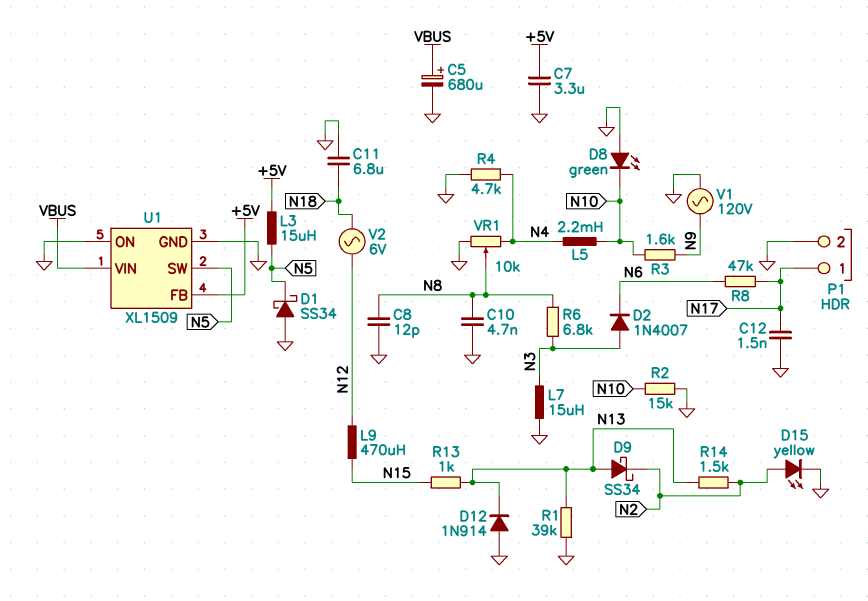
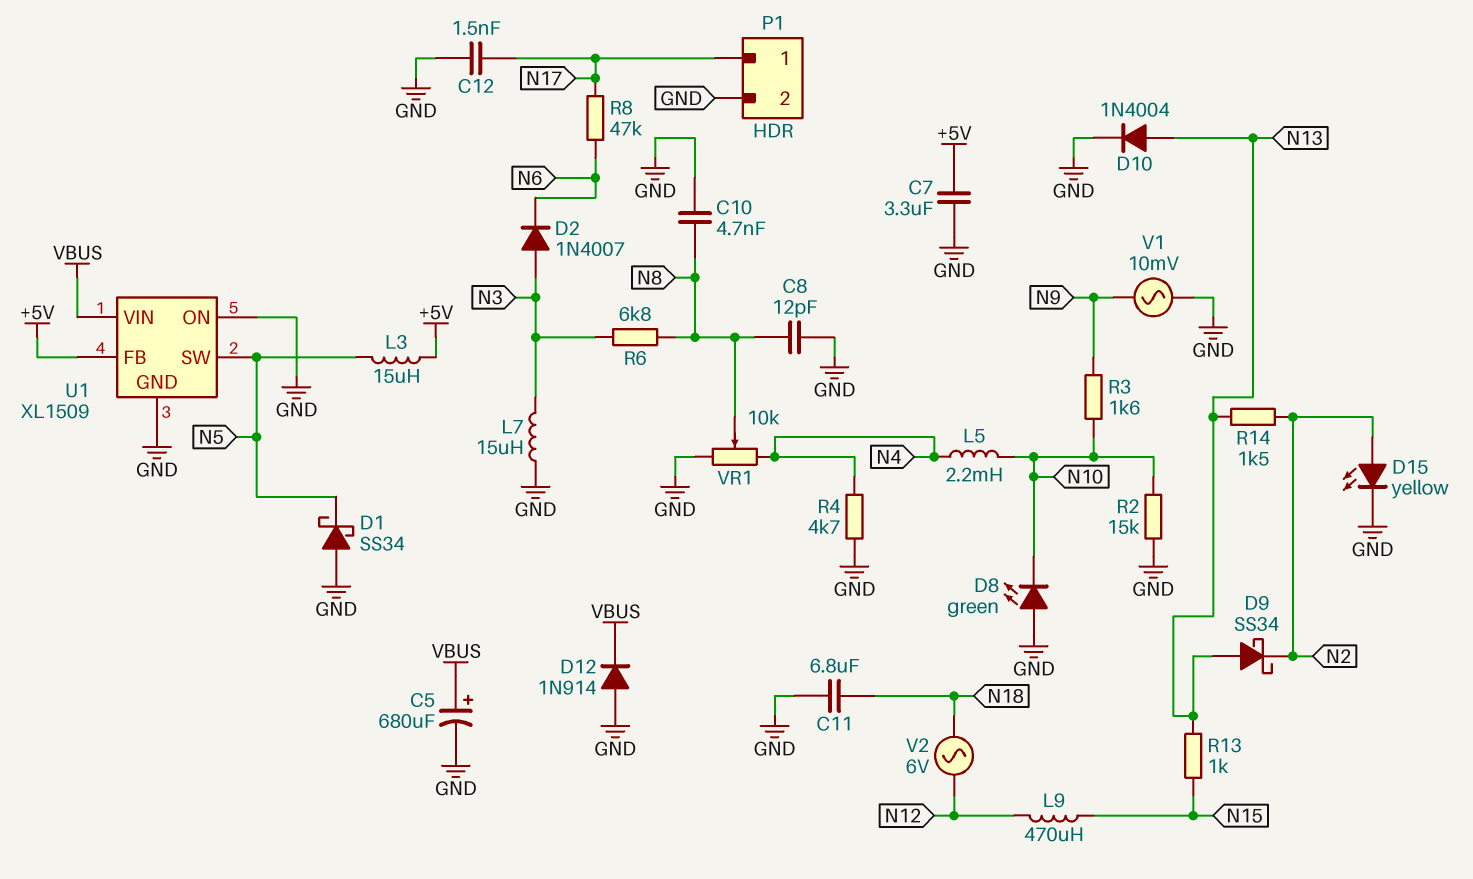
D10: none -> diode 1N4004 (A N13, K GND)
D12: diode 1N914 (A GND, K N13) -> diode 1N914 (A GND, K VBUS)
R1: 39k (GND, N13) -> none
V1: AC 120V (GND, N9) -> AC 10mV (GND, N9)

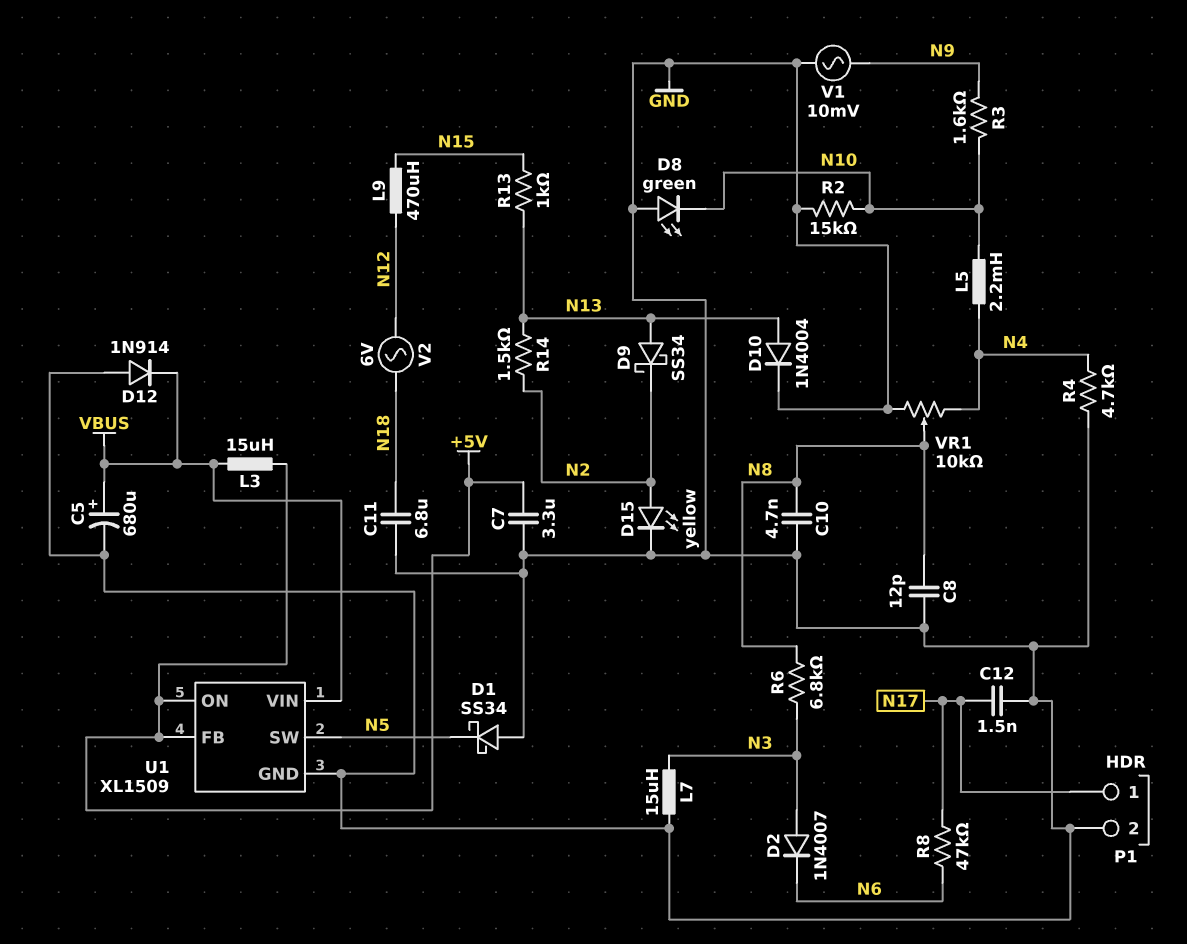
L3: 15uH (+5V, N5) -> 15uH (+5V, VBUS)
U1 pin ON: GND -> +5V

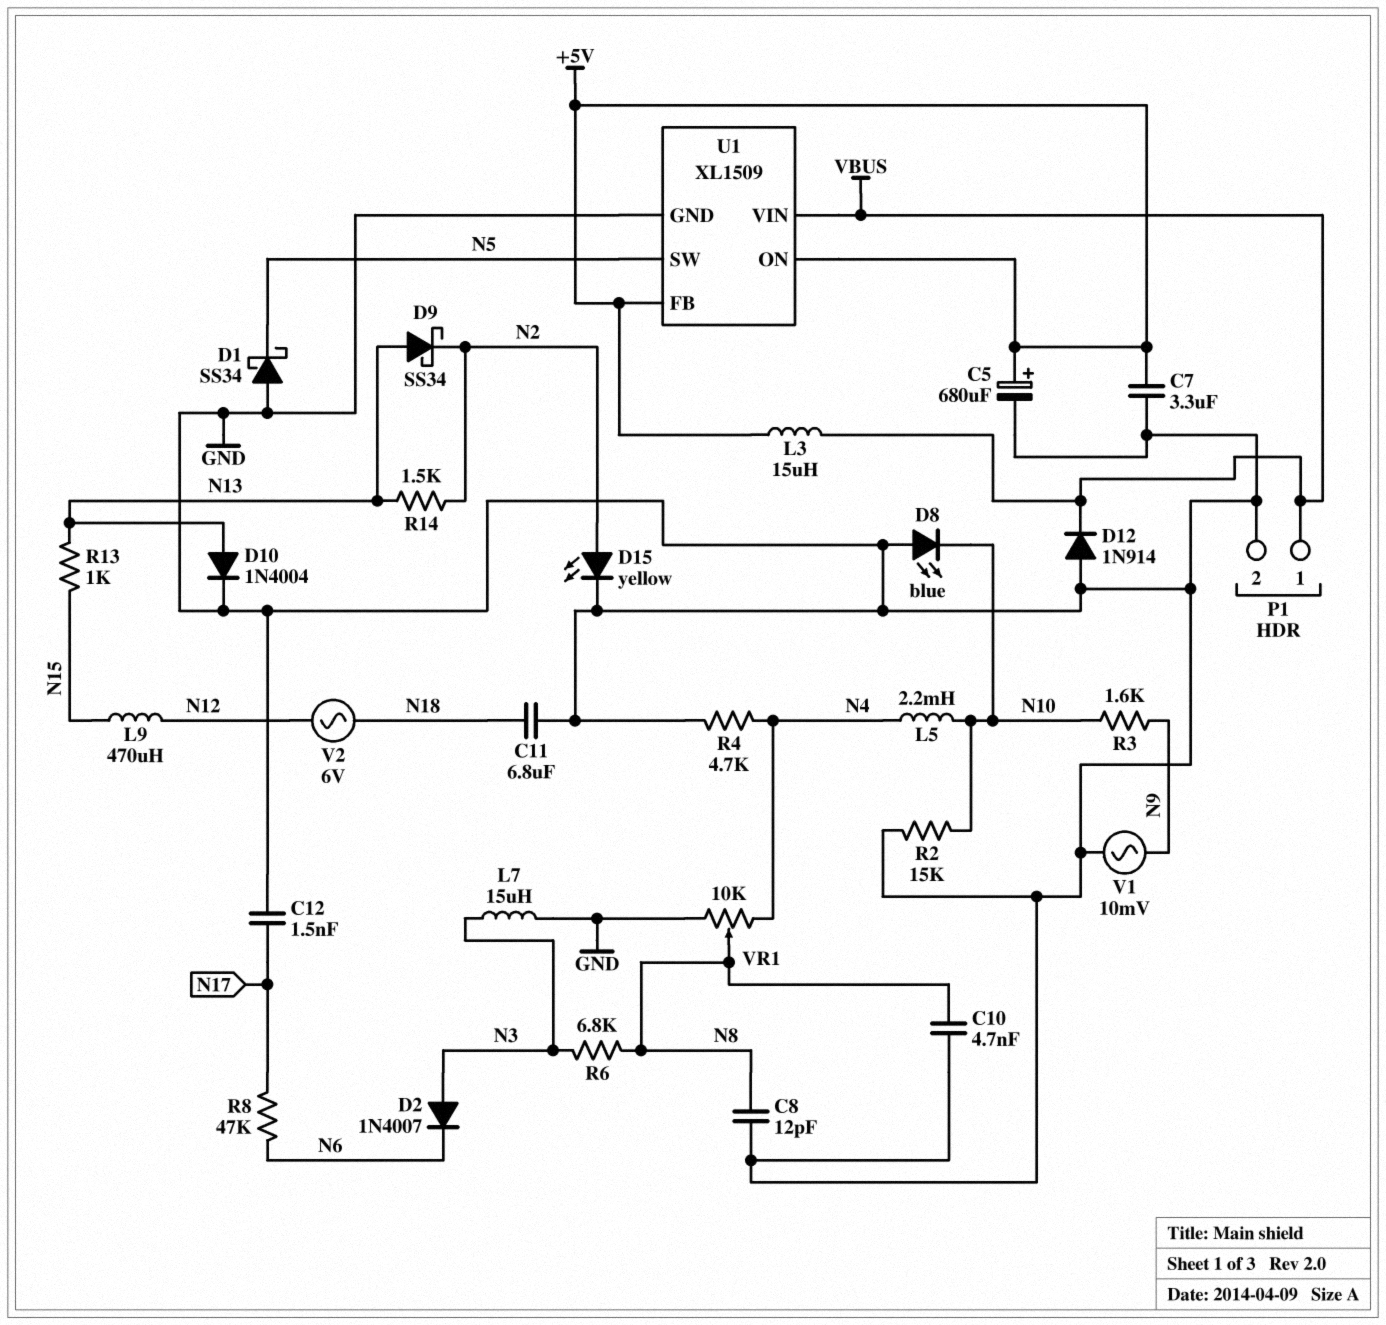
C5: 680uF (plus VBUS, minus GND) -> 680uF (plus +5V, minus GND)
D8: LED green (A GND, K N10) -> LED blue (A GND, K N10)
P1 pin 1: N17 -> VBUS

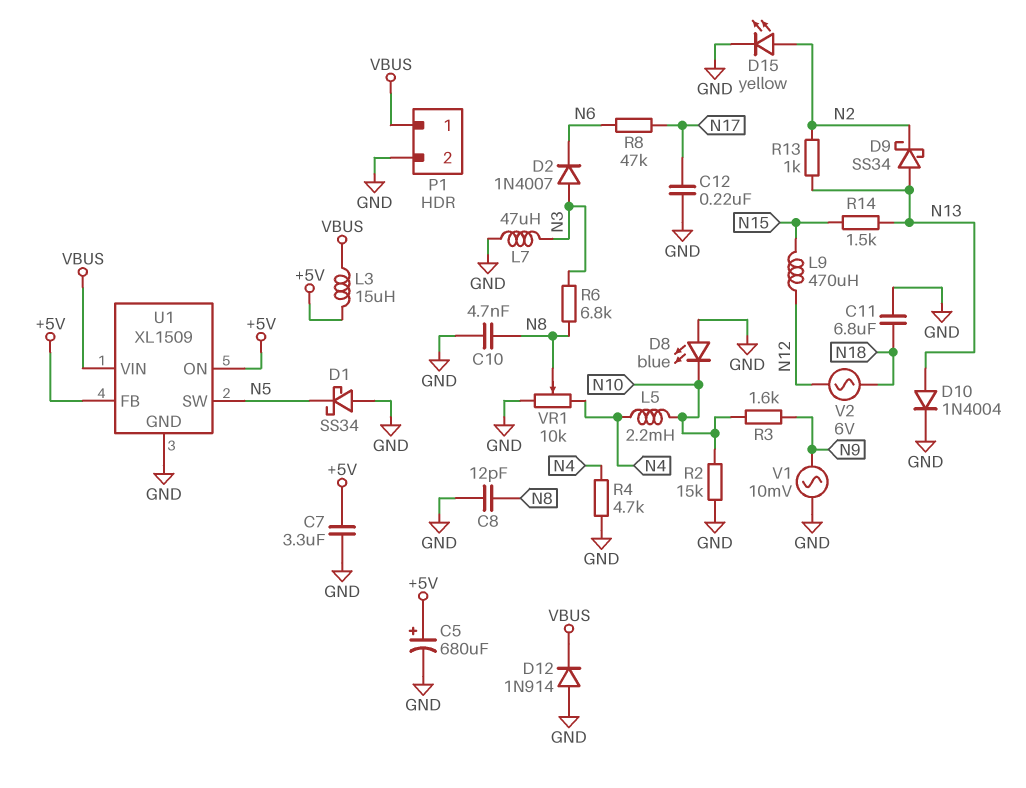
C12: 1.5nF (GND, N17) -> 220nF (GND, N17)
L7: 15uH (GND, N3) -> 47uH (GND, N3)
R13: 1k (N13, N15) -> 1k (N2, N13)
R14: 1.5k (N2, N13) -> 1.5k (N13, N15)

